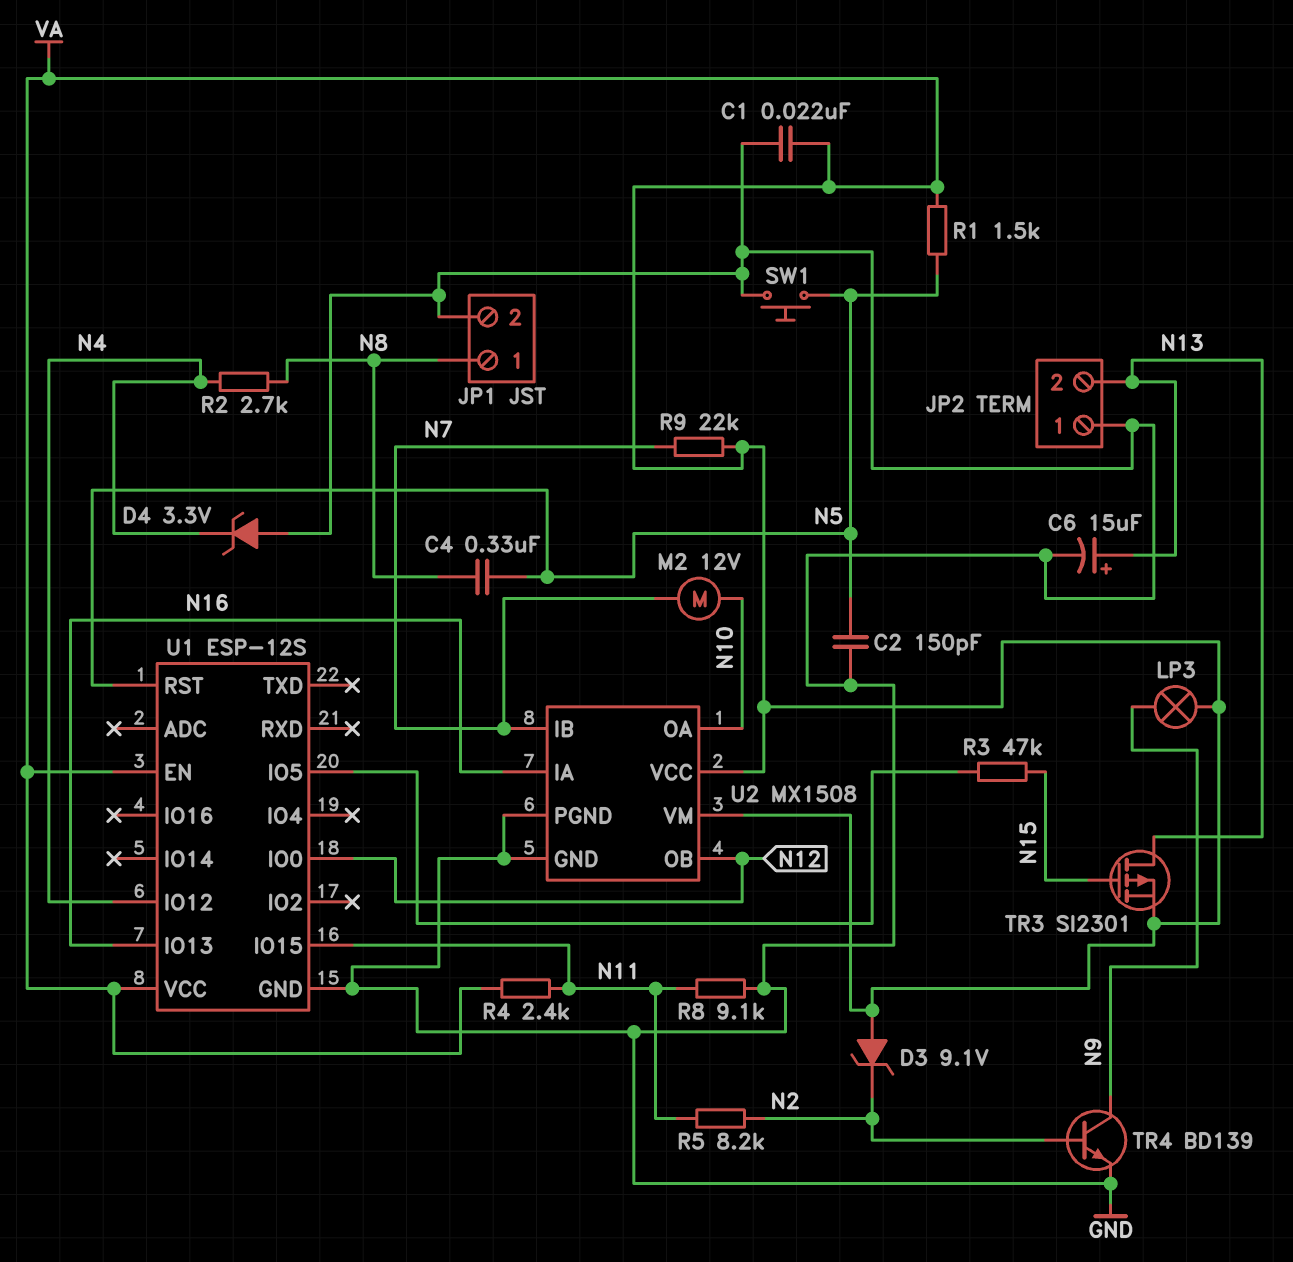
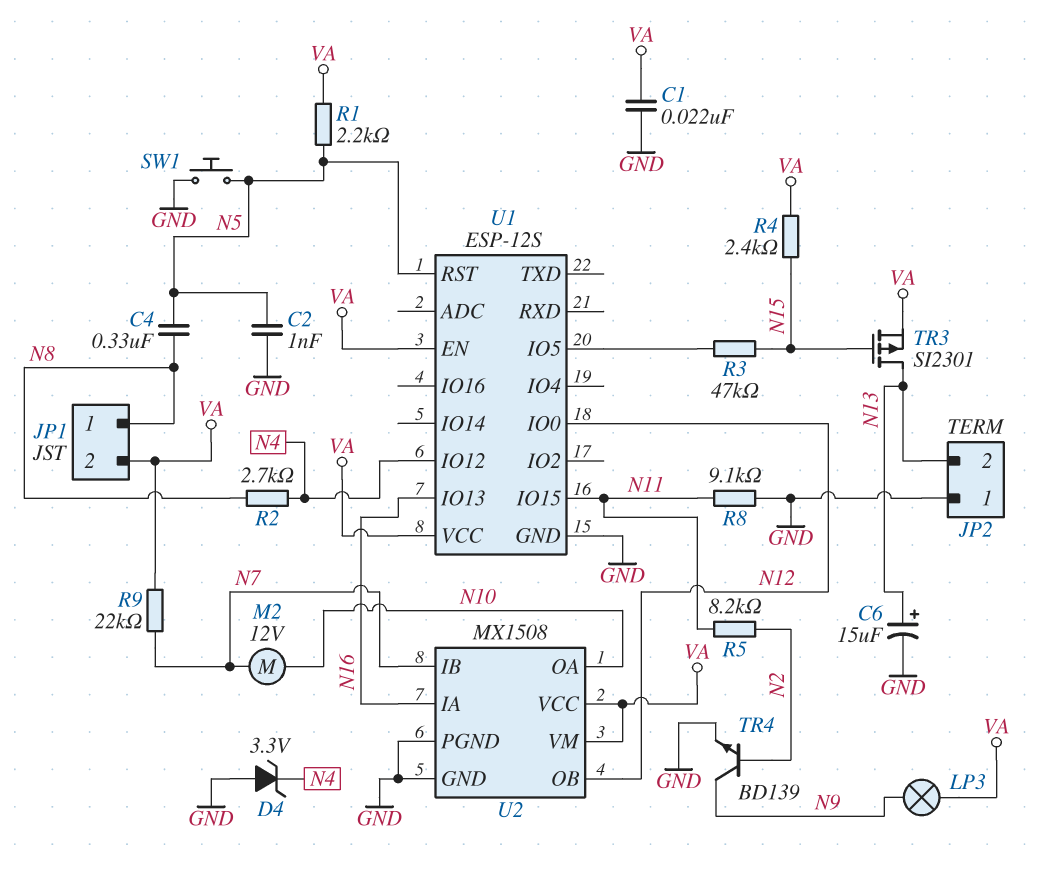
C2: 150pF (GND, N5) -> 1nF (GND, N5)
D3: zener 9.1V (A VA, K N2) -> none
JP1 pin 2: GND -> VA
R1: 1.5k (N5, VA) -> 2.2k (N5, VA)
R4: 2.4k (N11, VA) -> 2.4k (N15, VA)

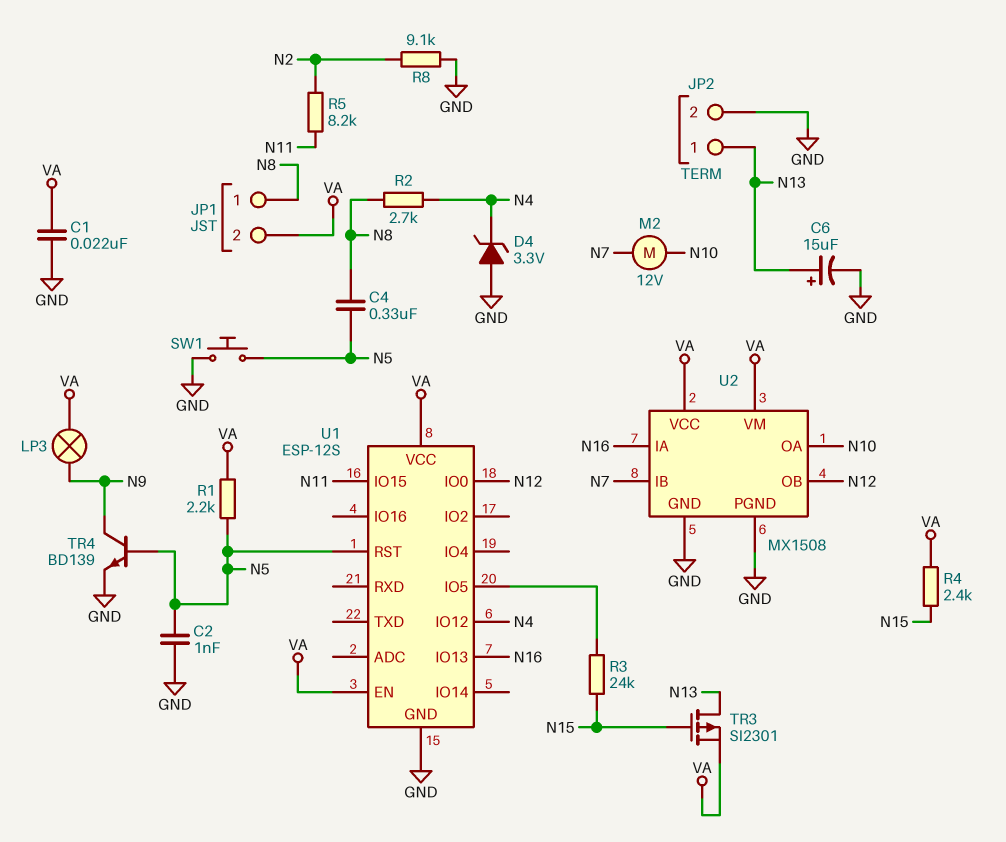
JP2 pin 1: GND -> N13
JP2 pin 2: N13 -> GND
R3: 47k (N15, U1/IO5) -> 24k (N15, U1/IO5)
R8: 9.1k (GND, N11) -> 9.1k (GND, N2)
R9: 22k (N7, VA) -> none
TR4: NPN BD139 (B N2, C N9, E GND) -> NPN BD139 (B N5, C N9, E GND)

